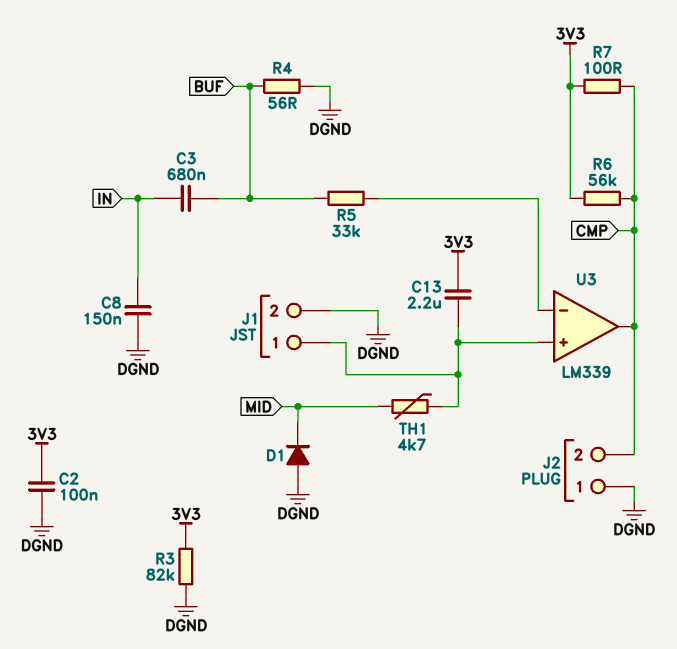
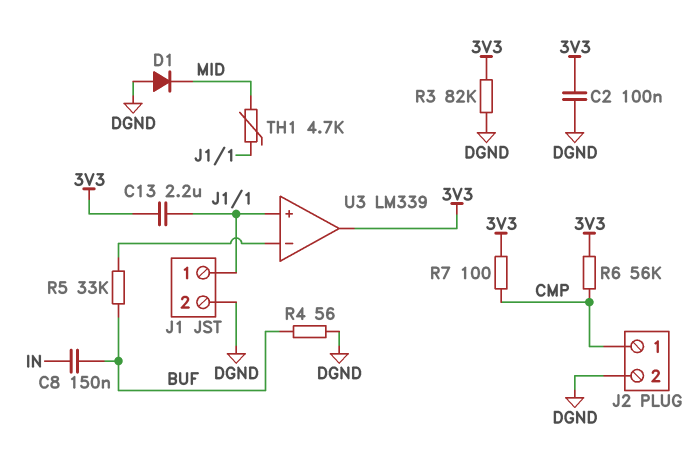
C3: 680nF (BUF, IN) -> none
C8: 150nF (DGND, IN) -> 150nF (BUF, IN)
J2 pin 1: DGND -> CMP
J2 pin 2: CMP -> DGND
U3 pin out: CMP -> 3V3

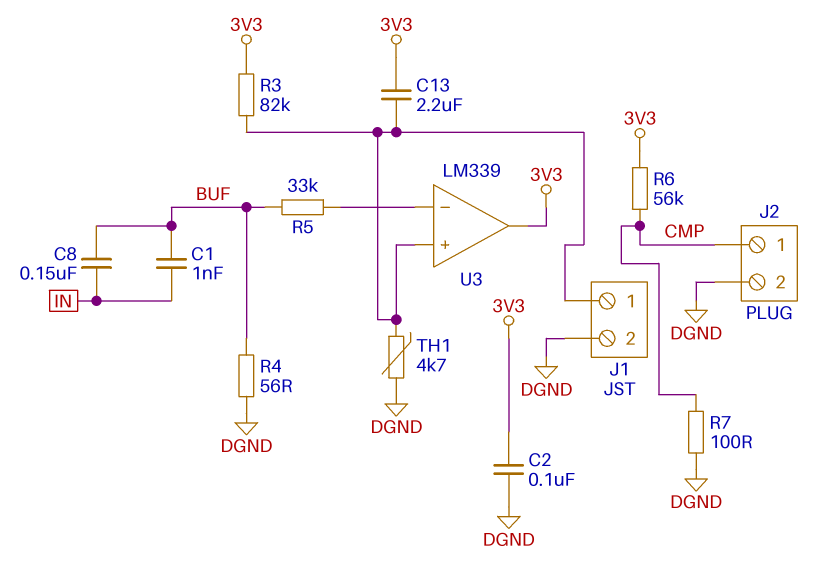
C1: none -> 1nF (BUF, IN)
D1: diode (A DGND, K MID) -> none
R3: 82k (3V3, DGND) -> 82k (3V3, J1/1)
R7: 100 (3V3, CMP) -> 100 (CMP, DGND)
TH1: 4.7k (J1/1, MID) -> 4.7k (DGND, J1/1)

